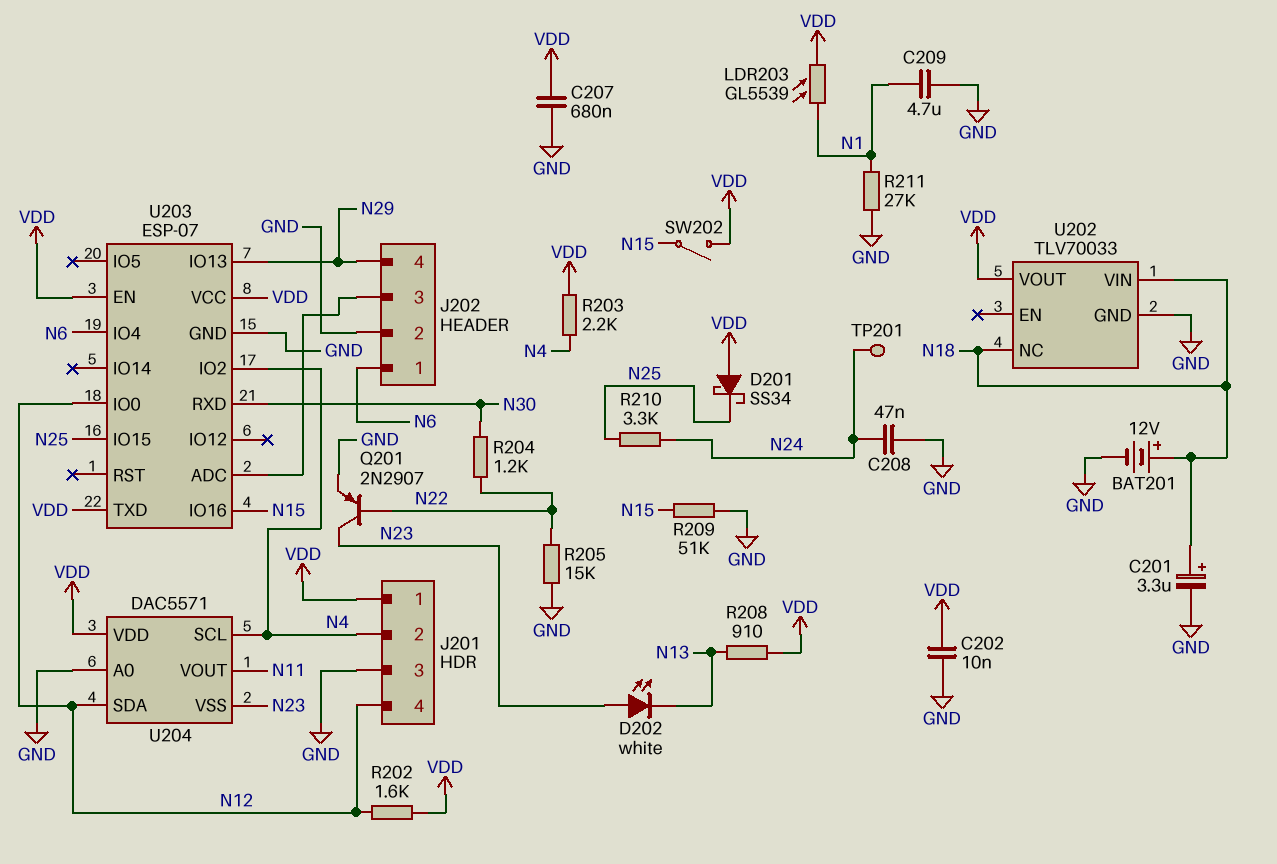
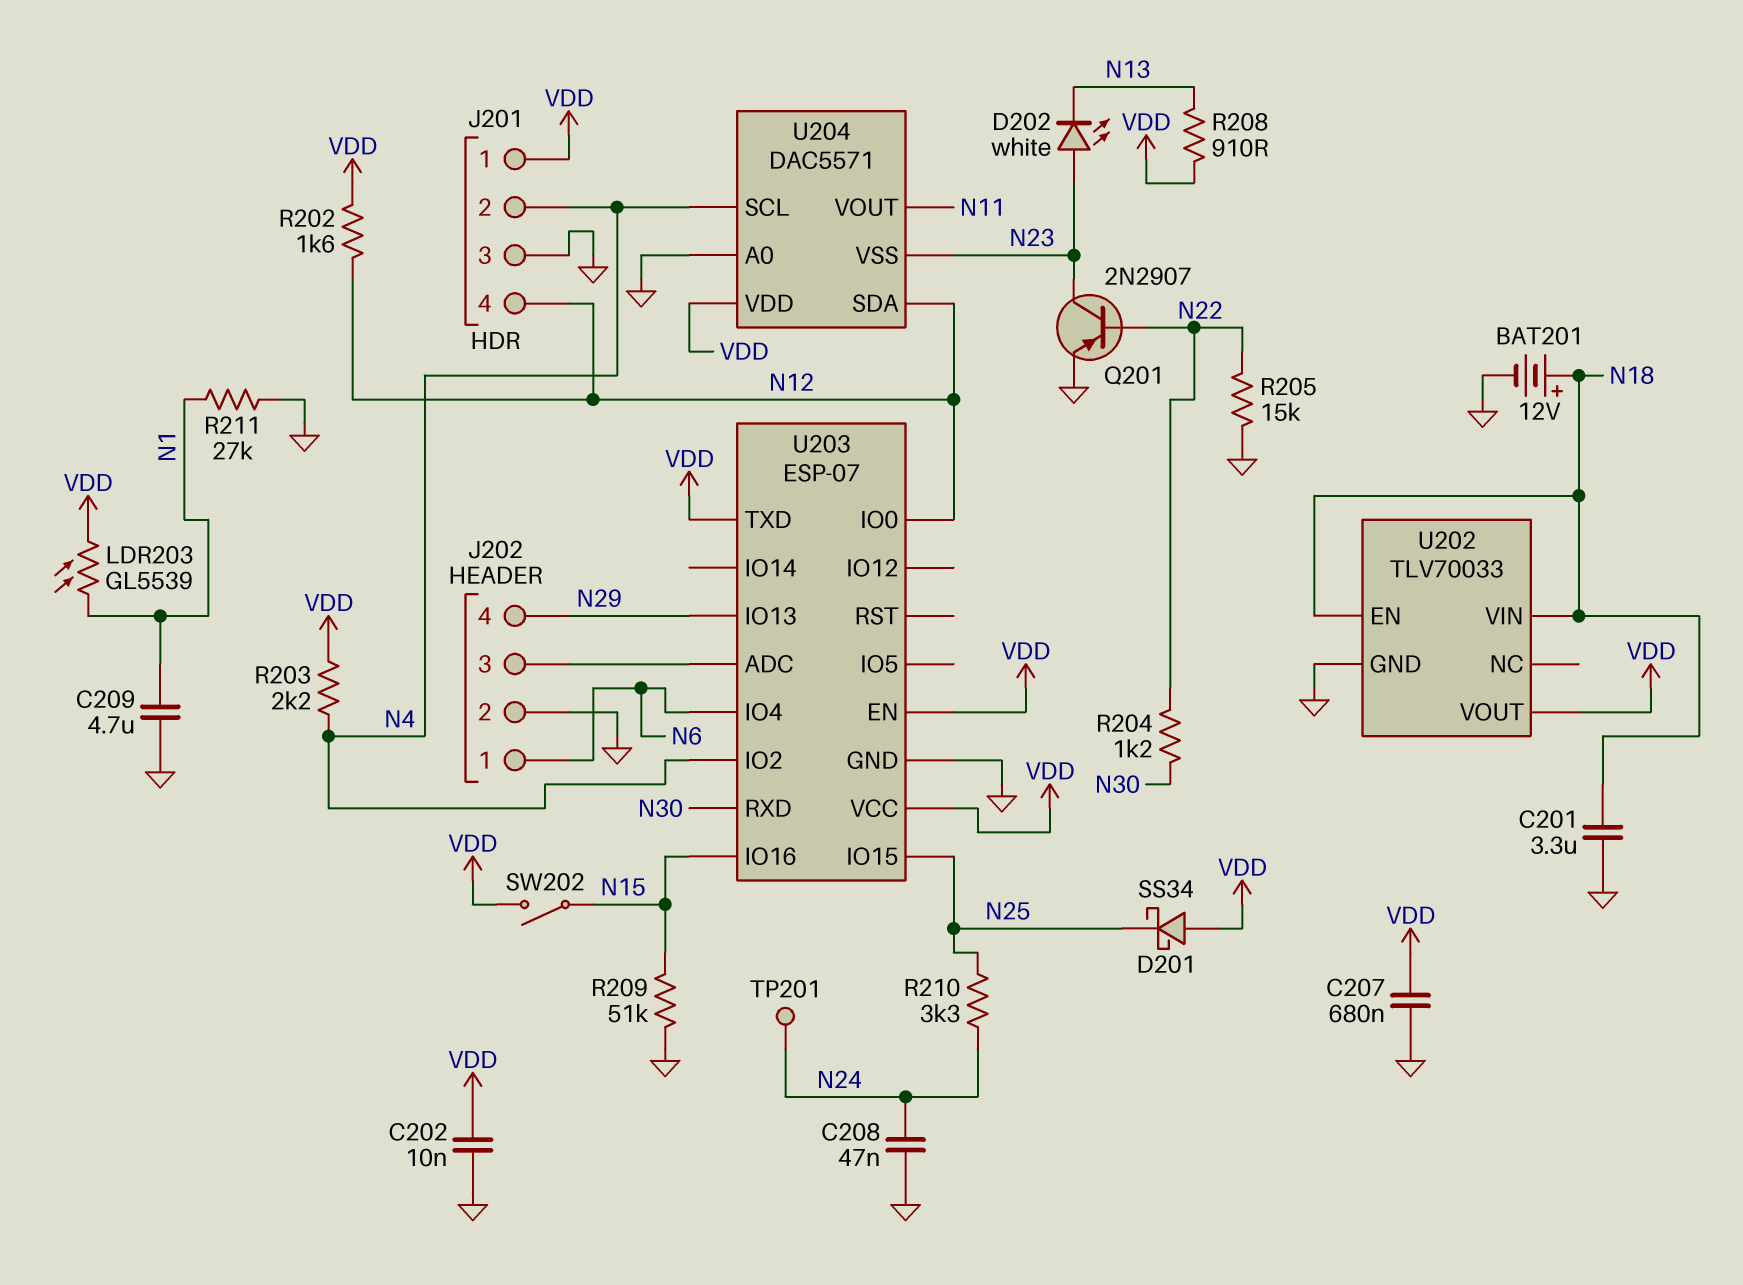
C201: 3.3uF (plus N18, minus GND) -> 3.3uF (GND, N18)
U202 pin EN: none -> N18
U202 pin NC: N18 -> none

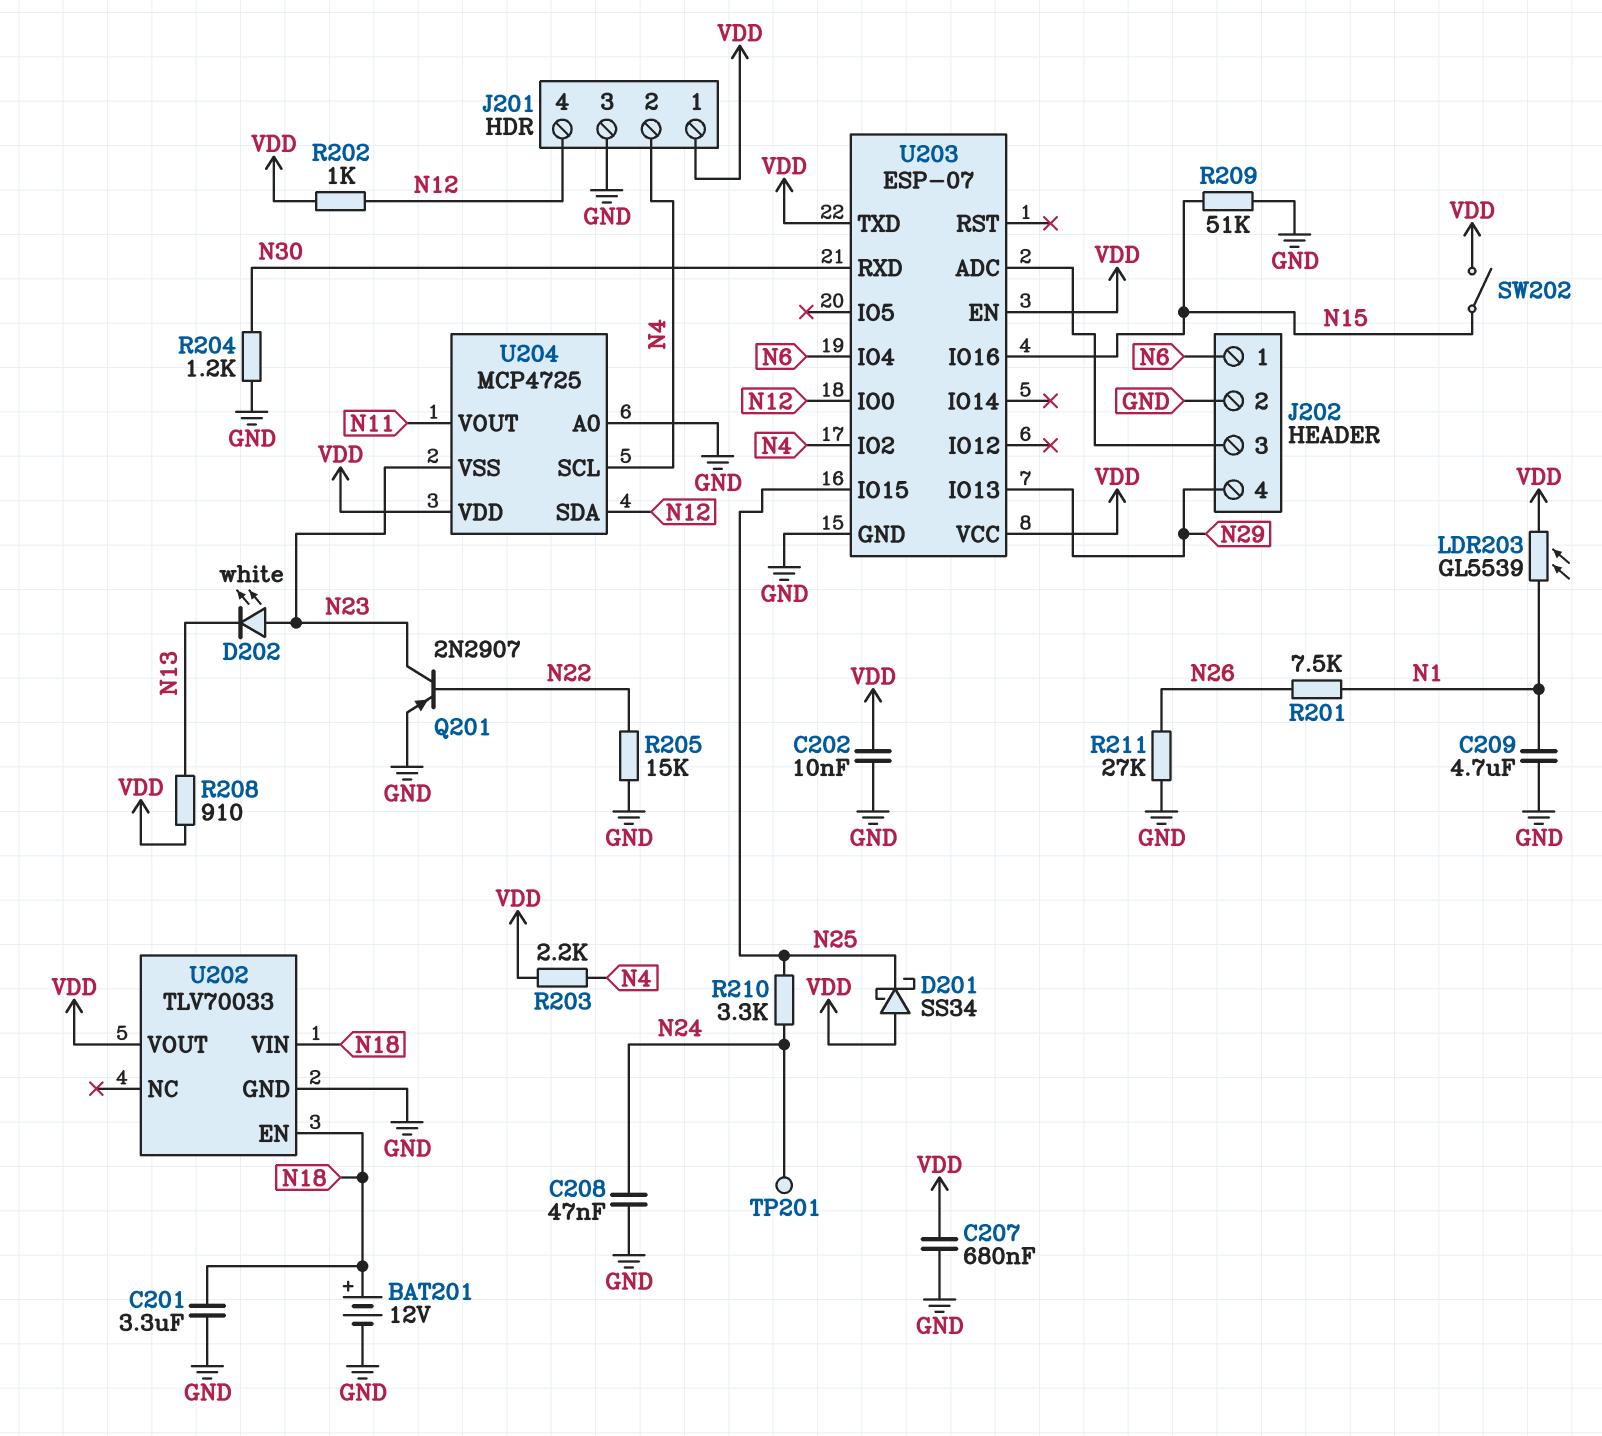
R201: none -> 7.5k (N1, N26)
R202: 1.6k (N12, VDD) -> 1k (N12, VDD)
R204: 1.2k (N22, N30) -> 1.2k (GND, N30)
R211: 27k (GND, N1) -> 27k (GND, N26)
U204: DAC5571 -> MCP4725

